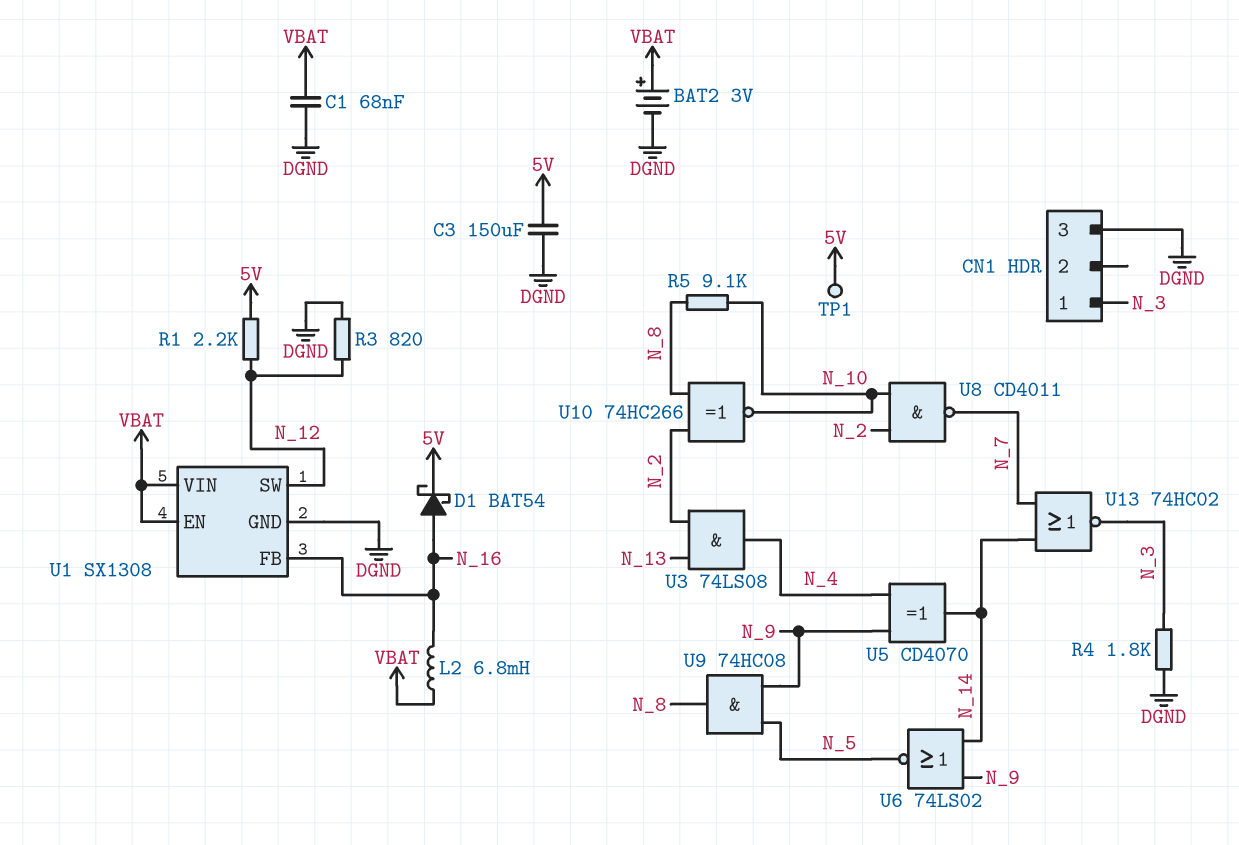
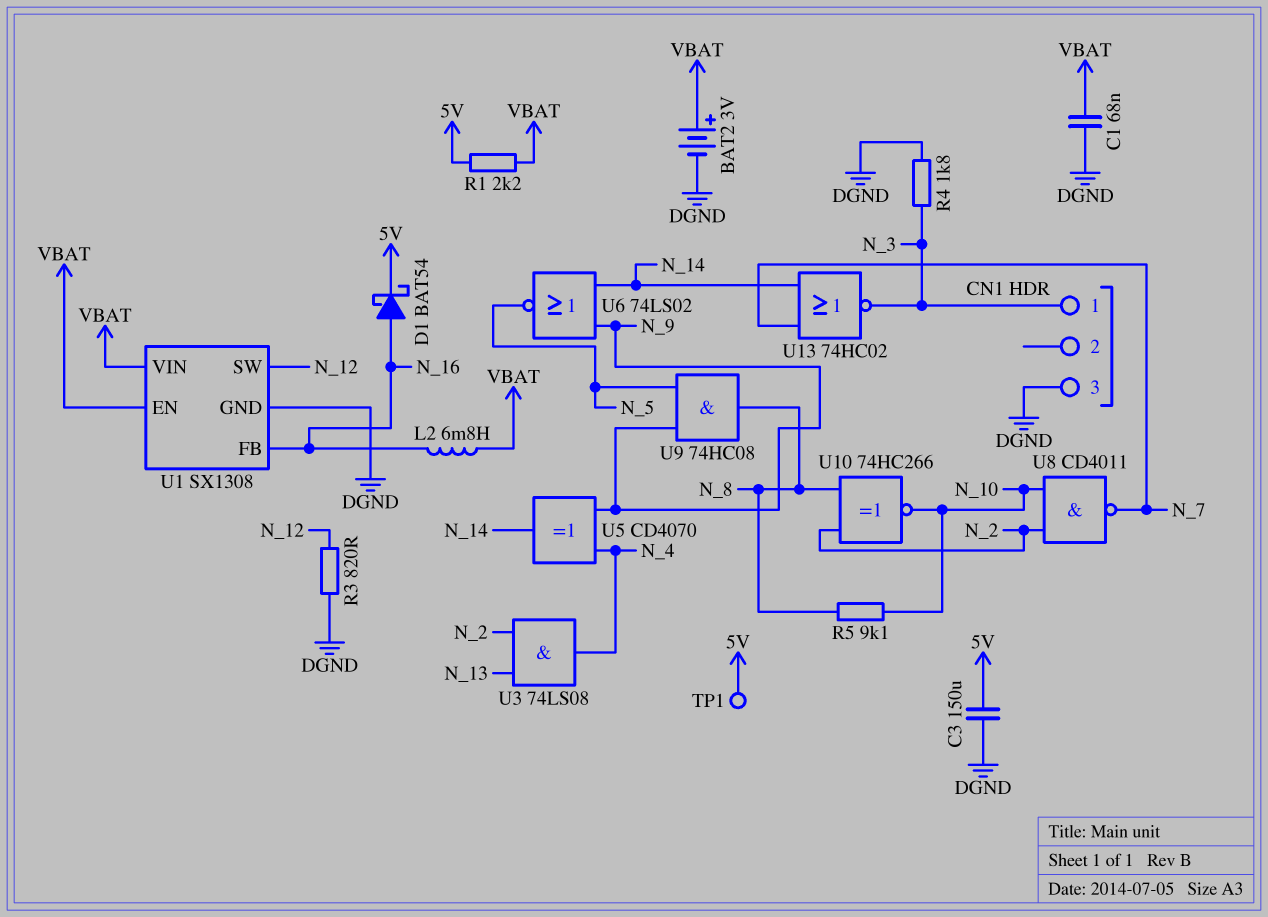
R1: 2.2k (5V, N_12) -> 2.2k (5V, VBAT)

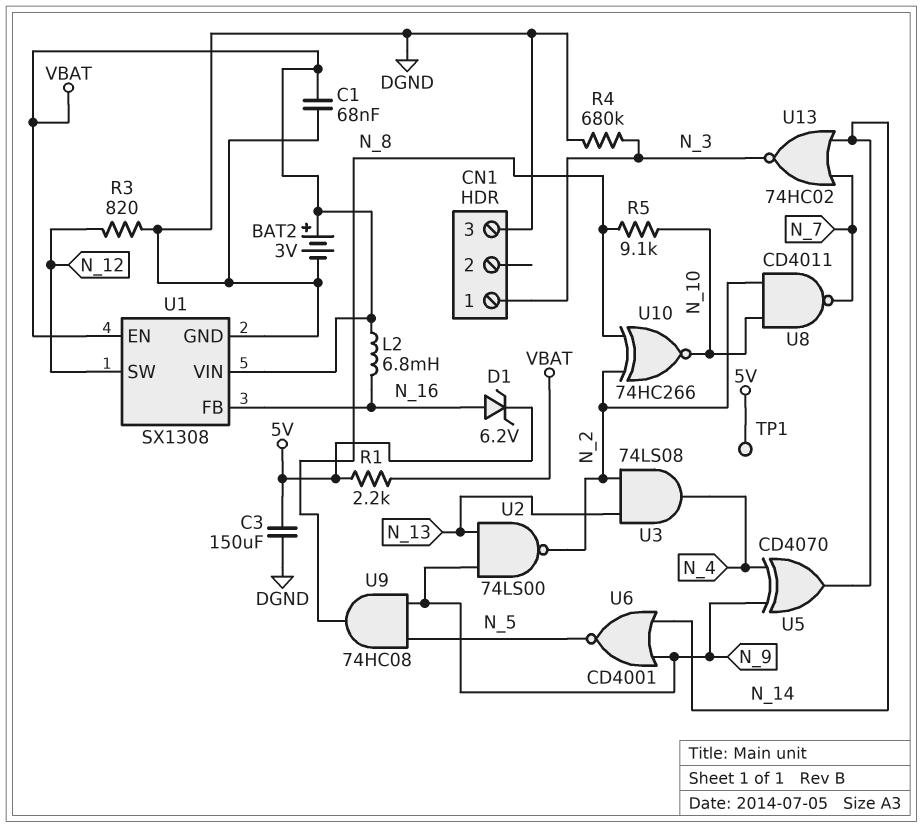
D1: schottky BAT54 (A N_16, K 5V) -> zener 6.2V (A N_16, K 5V)
R4: 1.8k (DGND, N_3) -> 680k (DGND, N_3)
U2: none -> NAND 74LS00 (in N_9, in N_13, out N_2)
U6: NOR 74LS02 (in N_9, in N_14, out N_5) -> NOR CD4001 (in N_9, in N_14, out N_5)

